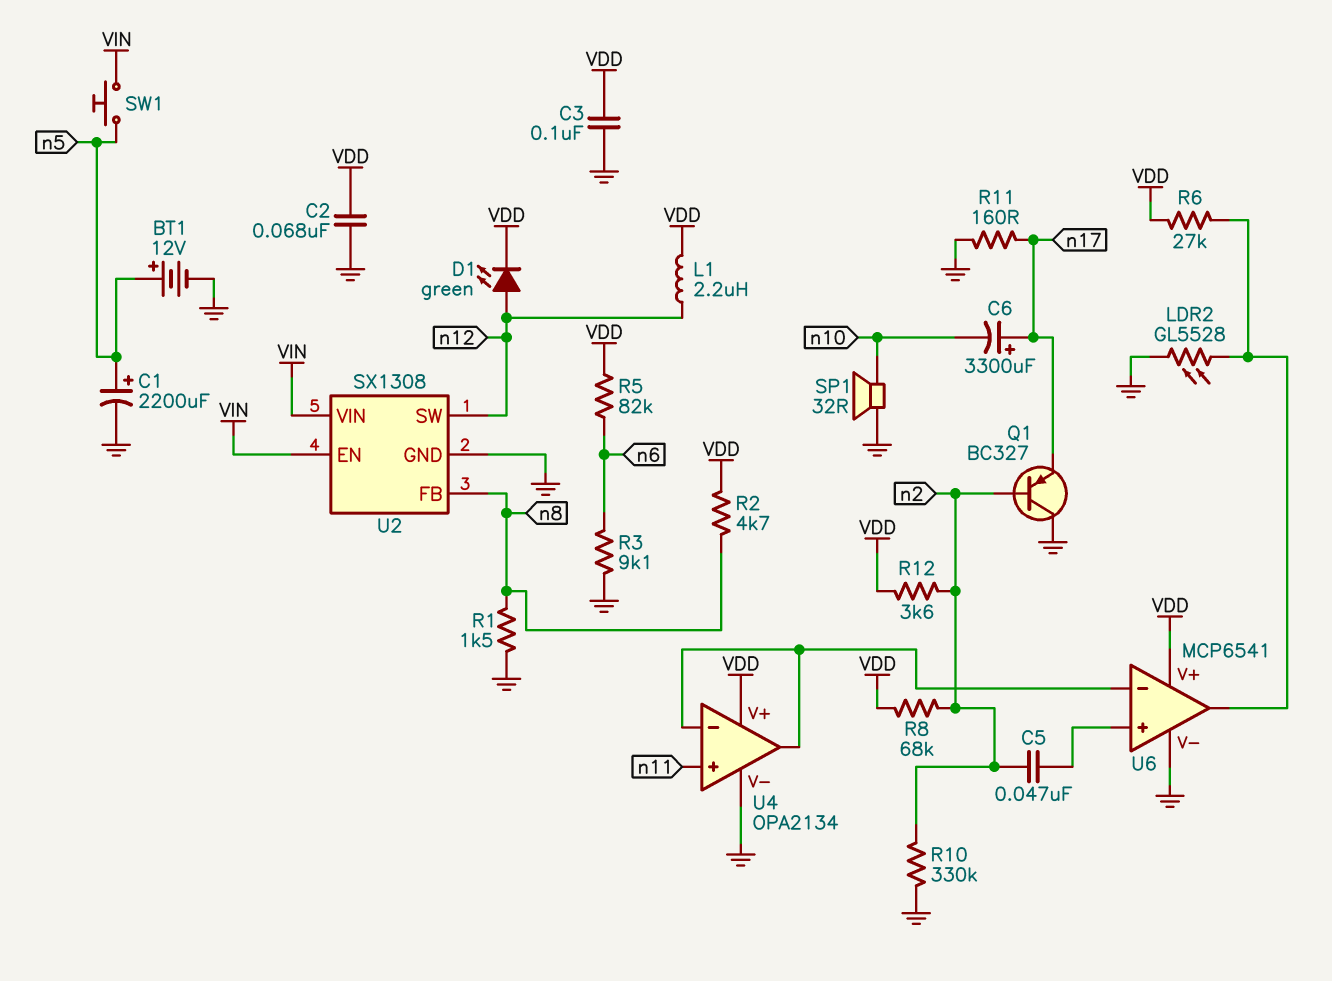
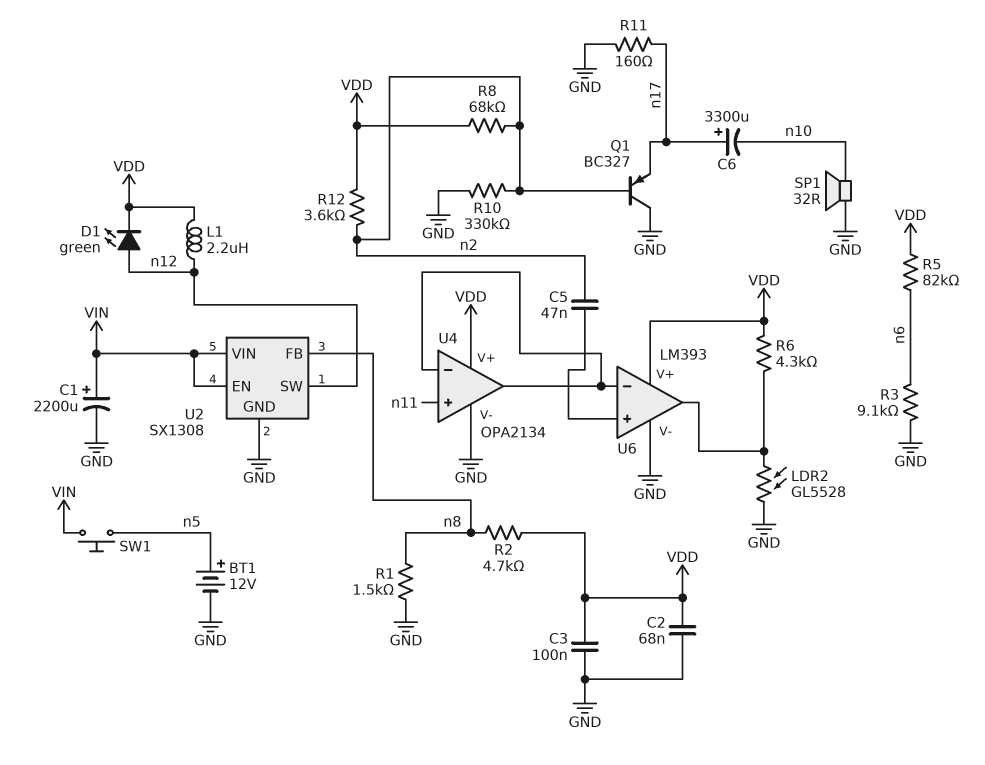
C1: 2200uF (plus n5, minus GND) -> 2200uF (plus VIN, minus GND)
R6: 27k (U6/out, VDD) -> 4.3k (U6/out, VDD)
U6: MCP6541 -> LM393

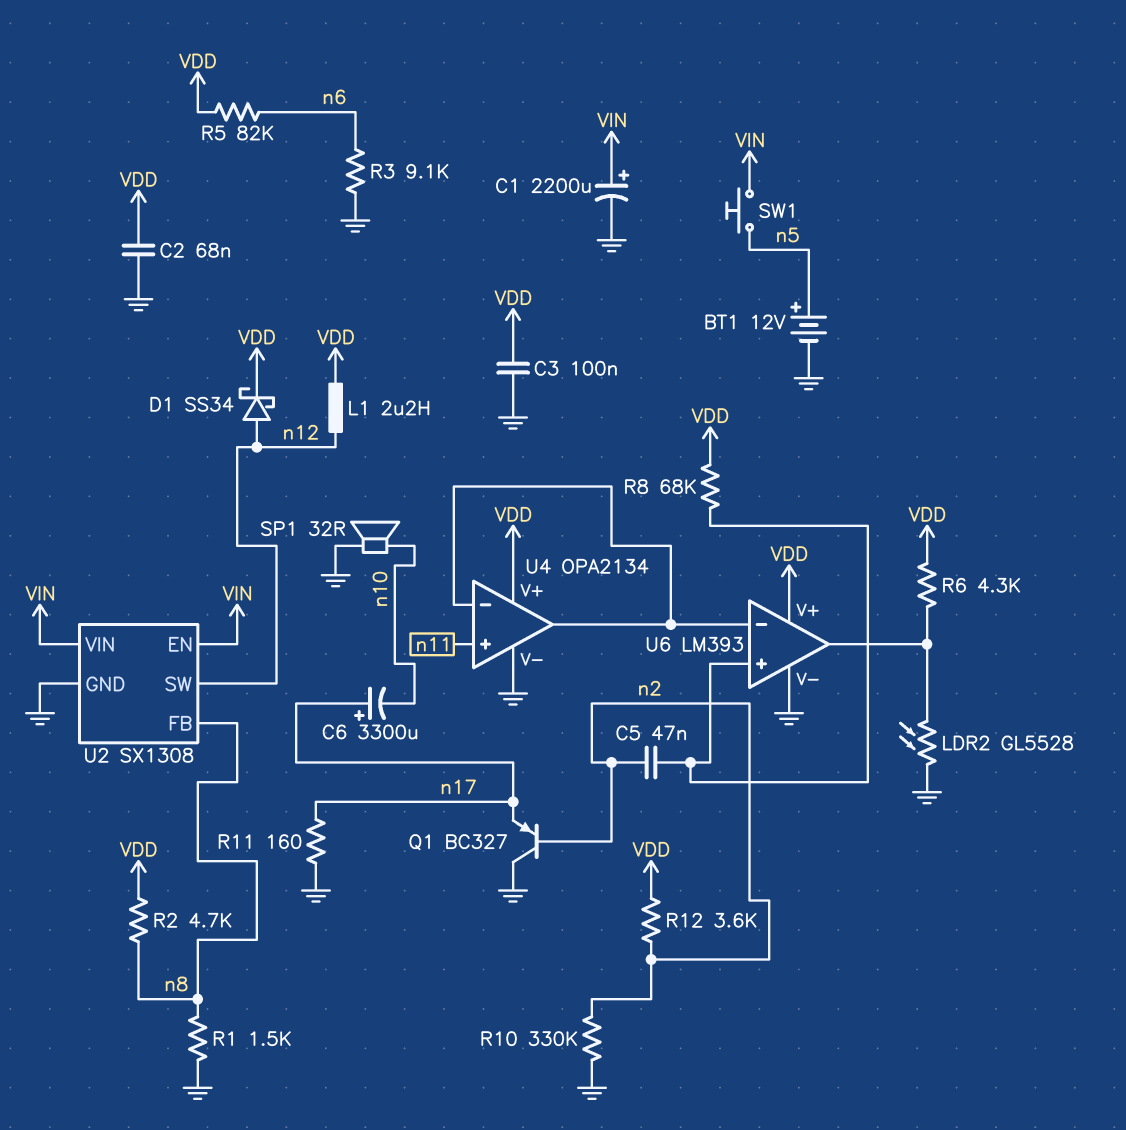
D1: LED green (A n12, K VDD) -> schottky SS34 (A n12, K VDD)
R8: 68k (VDD, n2) -> 68k (U6/in+, VDD)

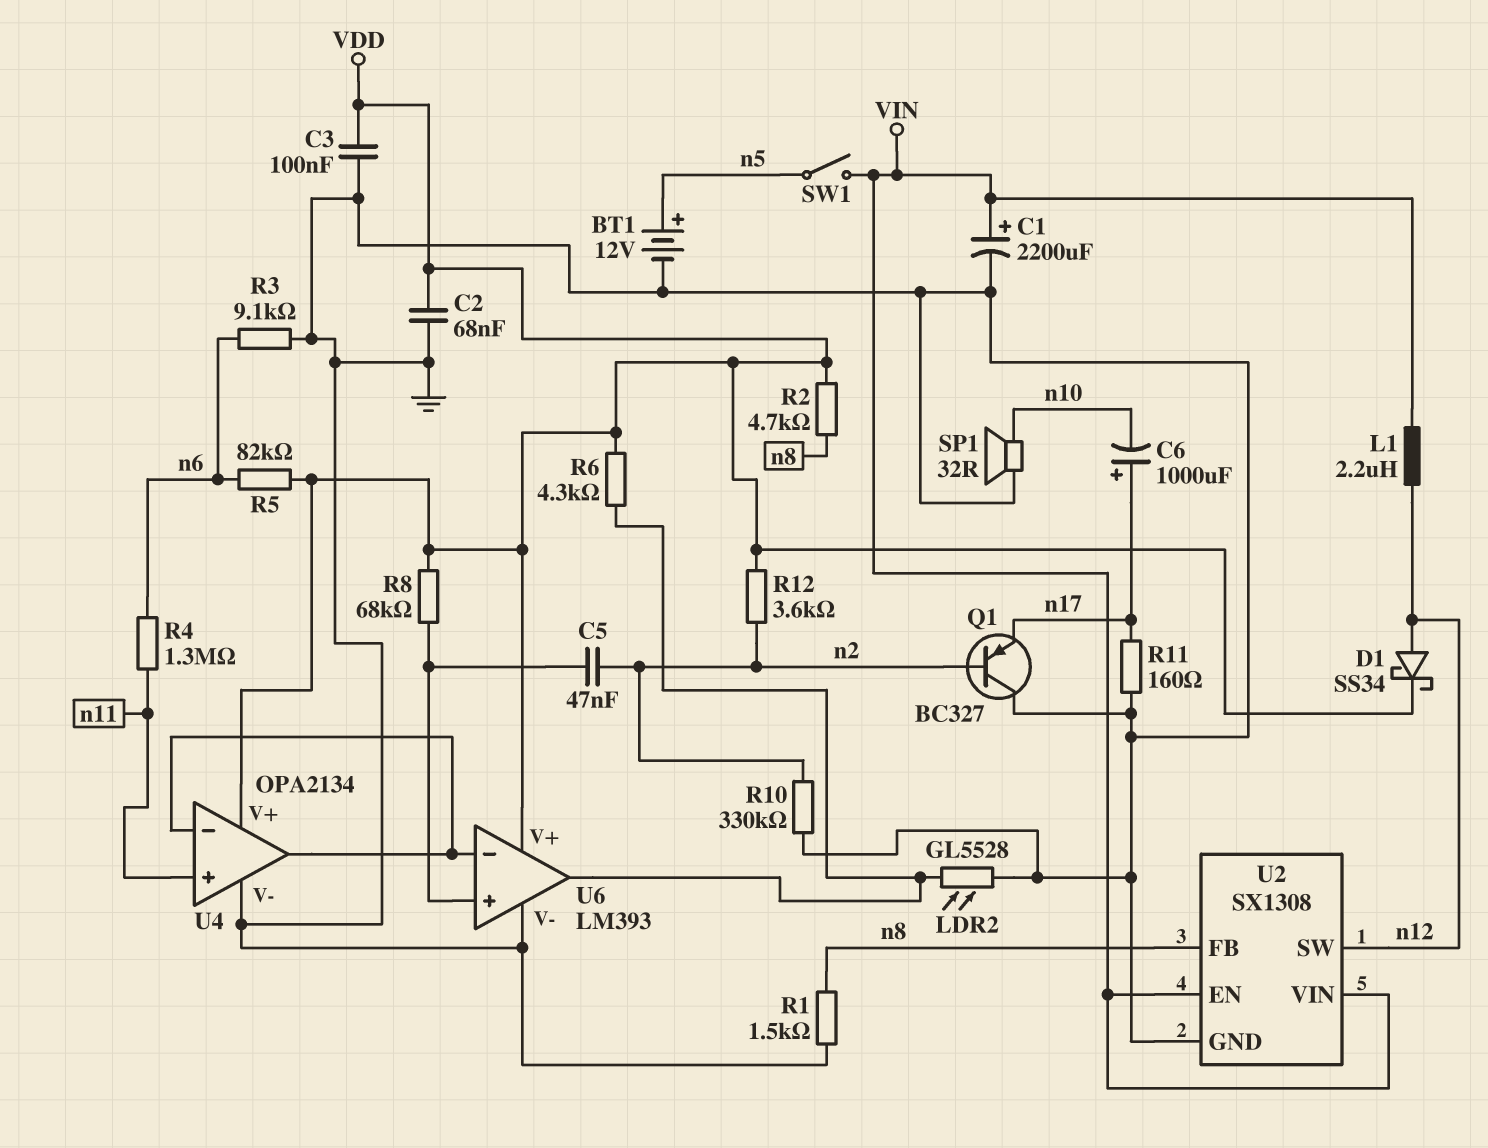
C6: 3300uF (plus n17, minus n10) -> 1000uF (plus n17, minus n10)
L1: 2.2uH (VDD, n12) -> 2.2uH (VIN, n12)
R4: none -> 1.3M (n6, n11)
SW1: button (VIN, n5) -> switch (VIN, n5)

